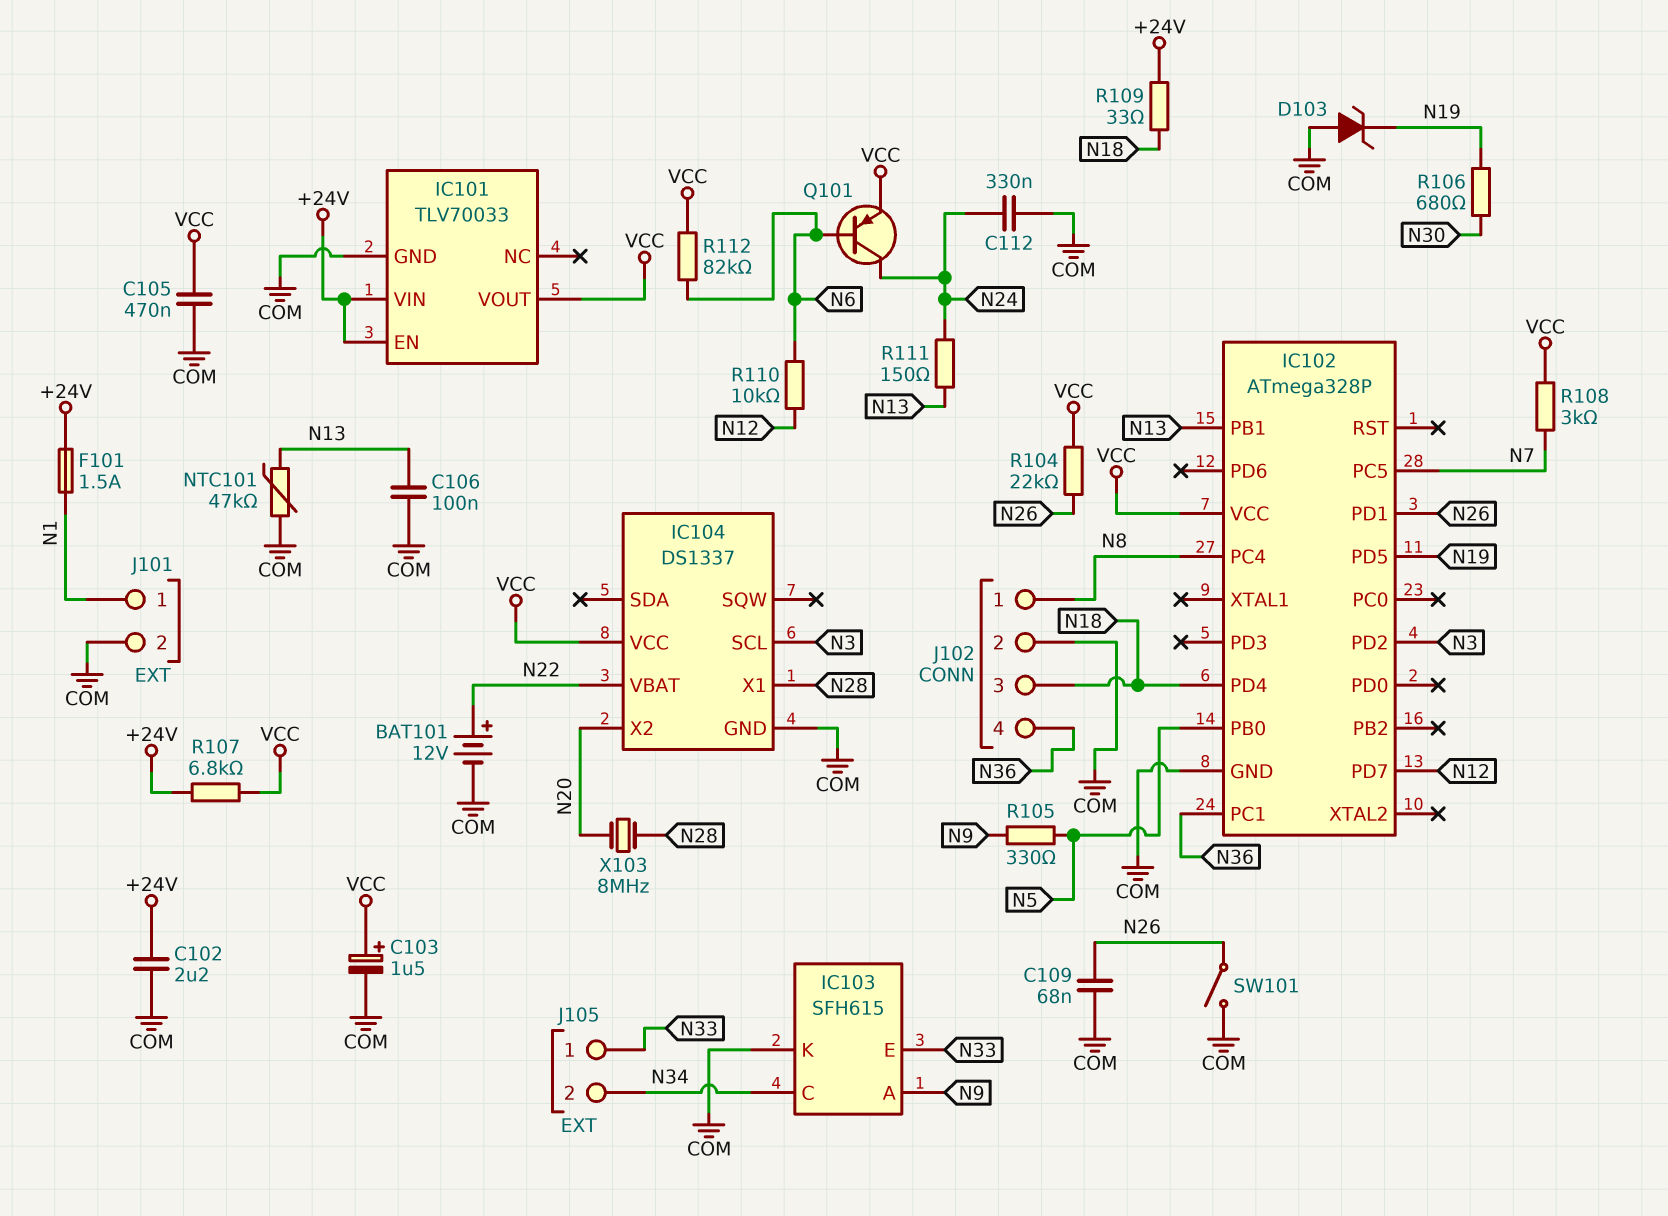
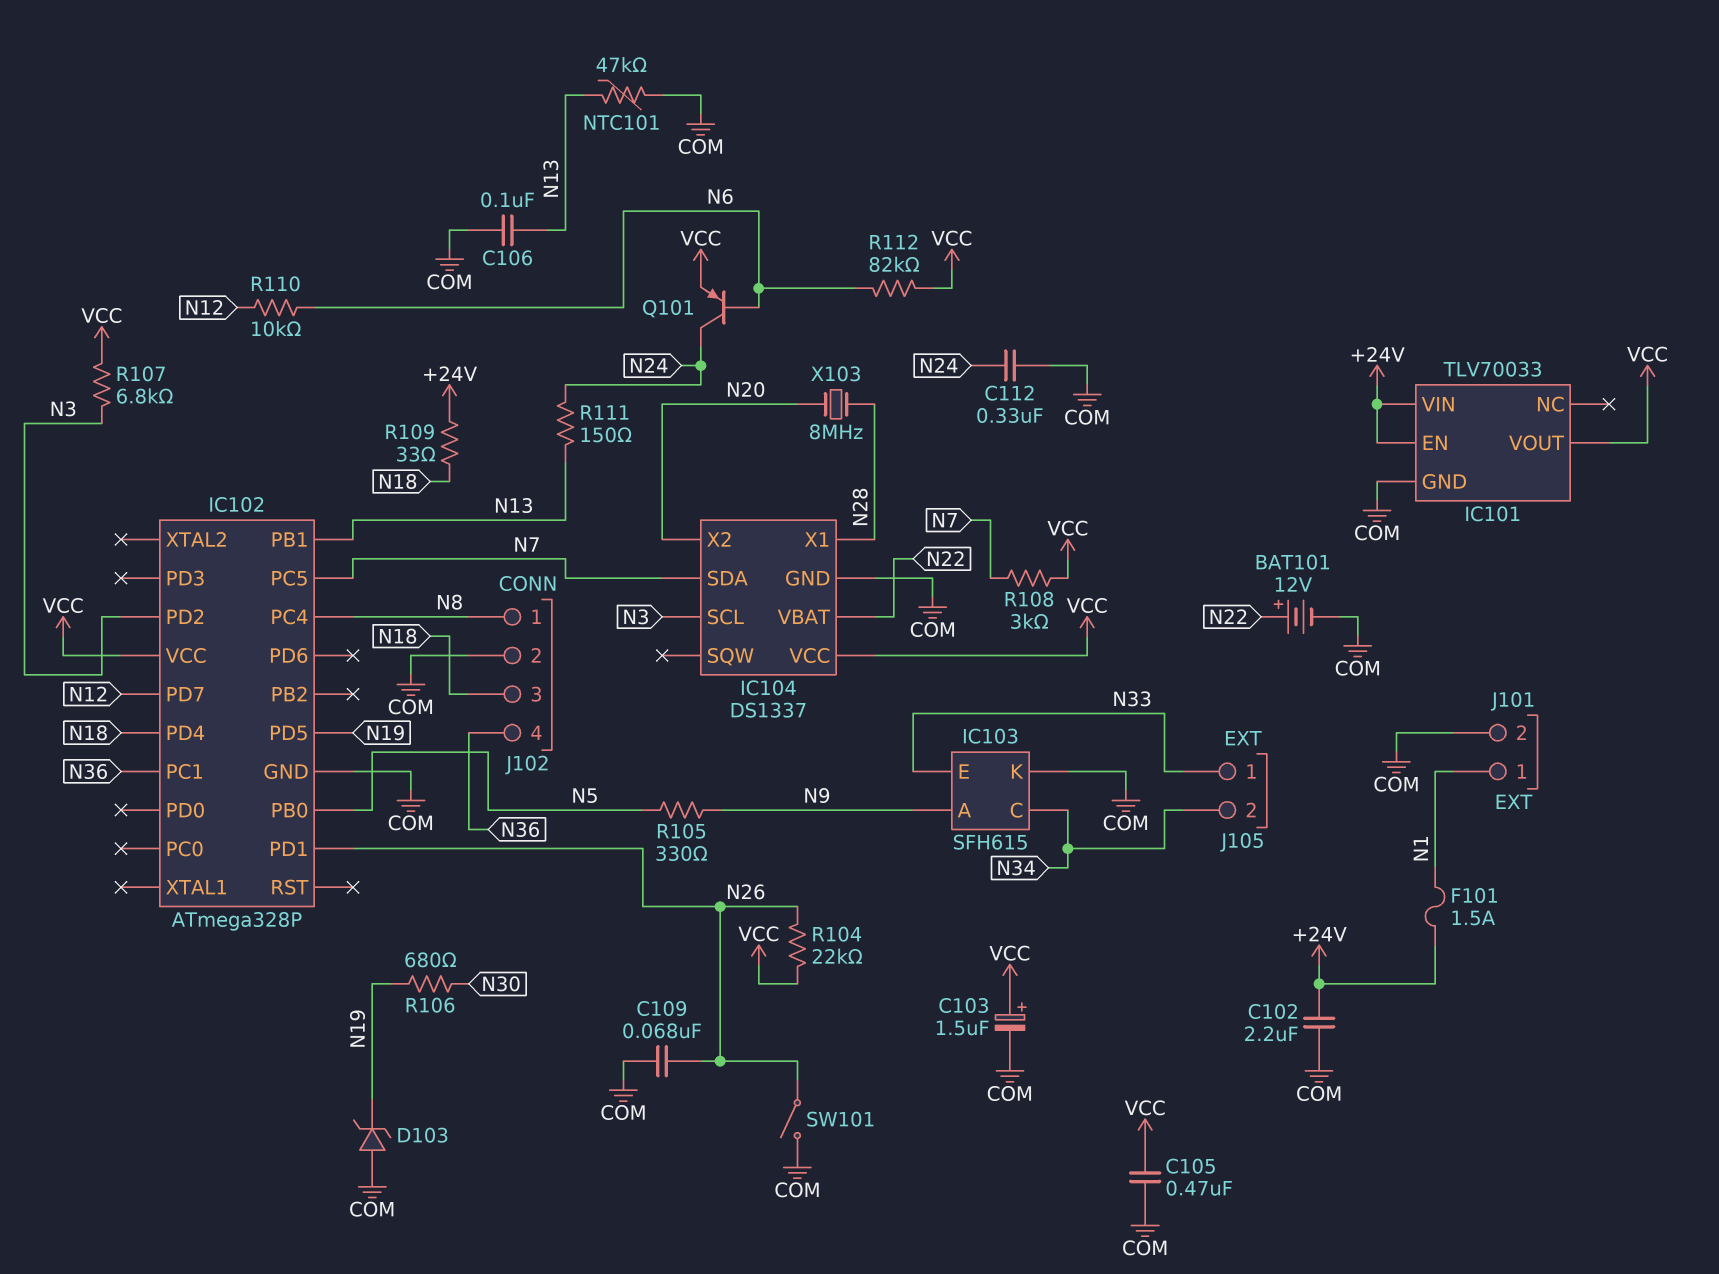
IC104 pin SDA: none -> N7
R107: 6.8k (+24V, VCC) -> 6.8k (N3, VCC)

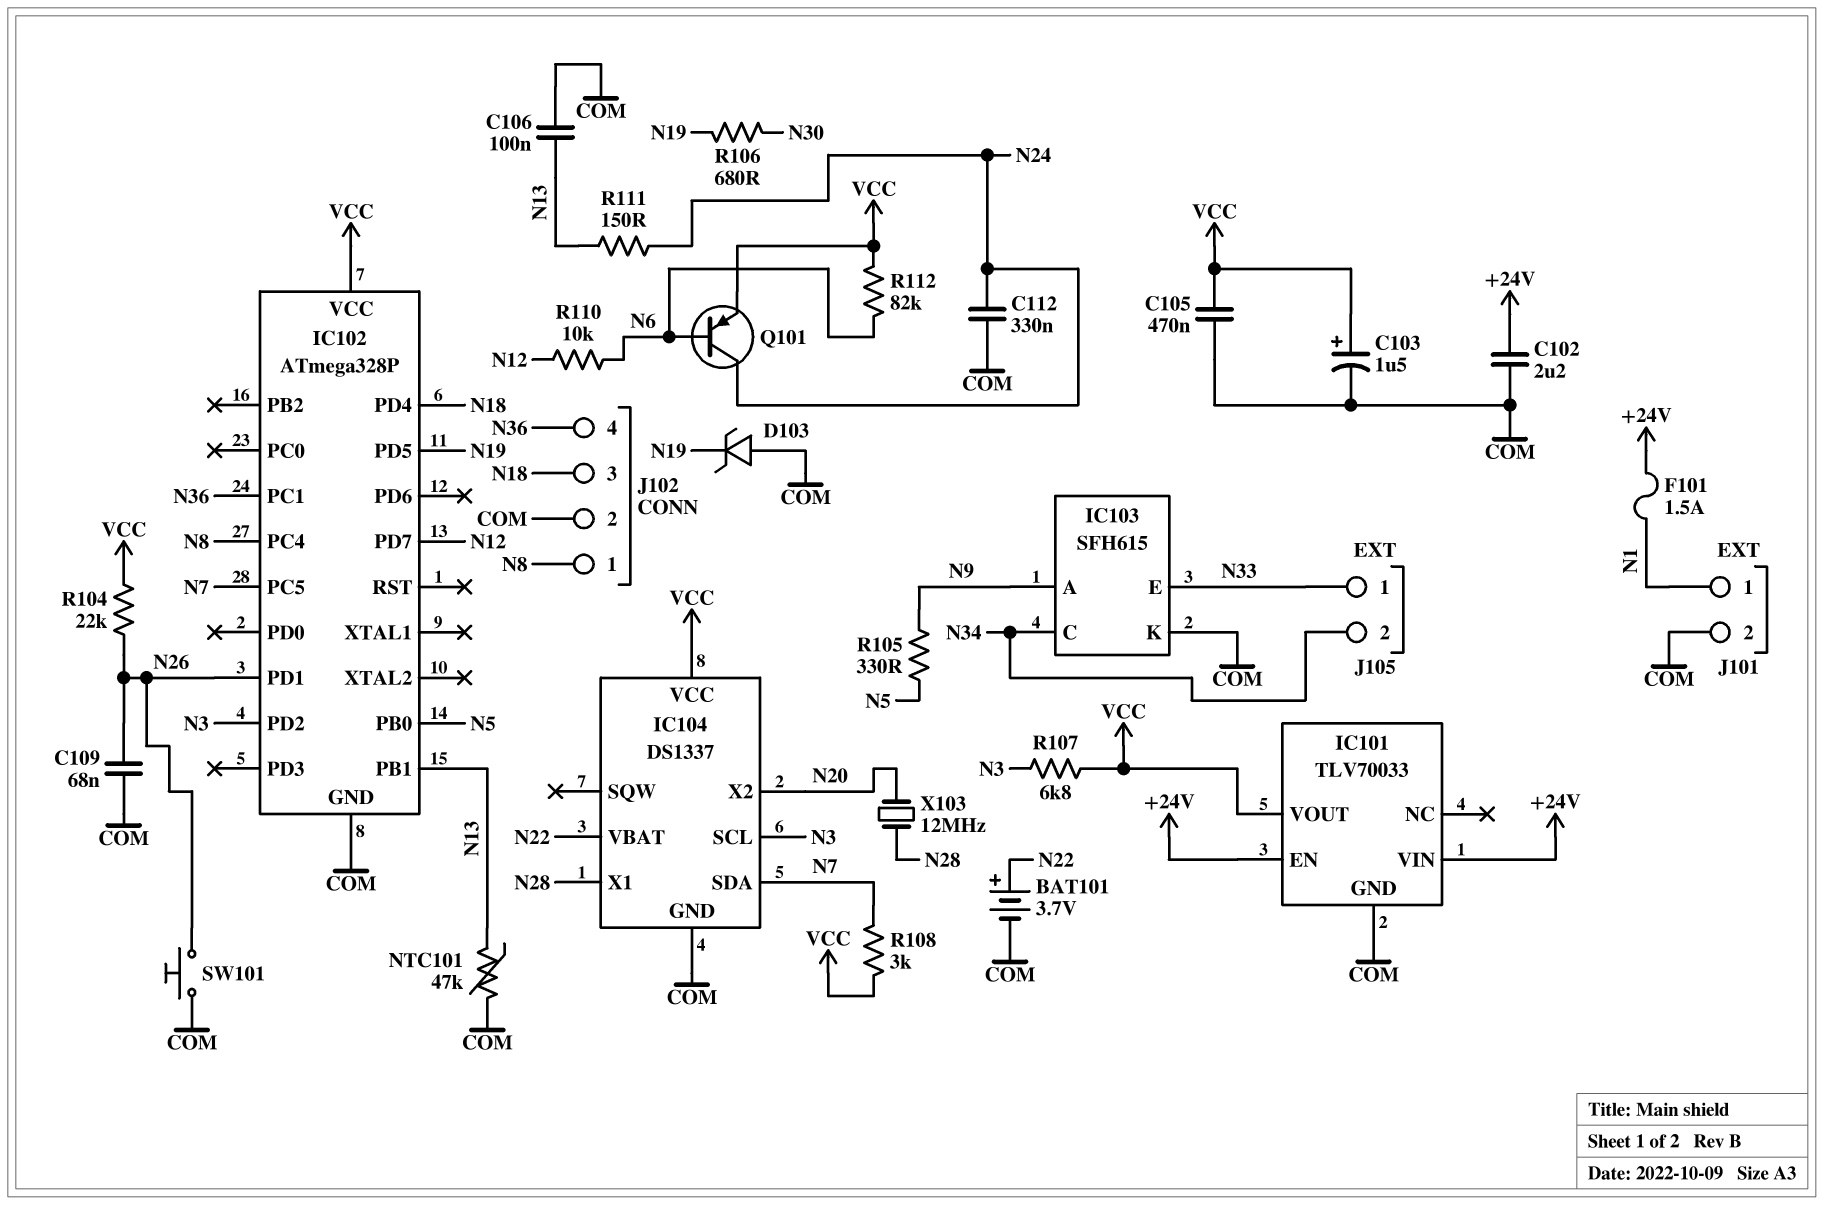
BAT101: 12V (plus N22, minus COM) -> 3.7V (plus N22, minus COM)
R109: 33 (+24V, N18) -> none
SW101: switch (COM, N26) -> button (COM, N26)
X103: 8MHz (N20, N28) -> 12MHz (N20, N28)

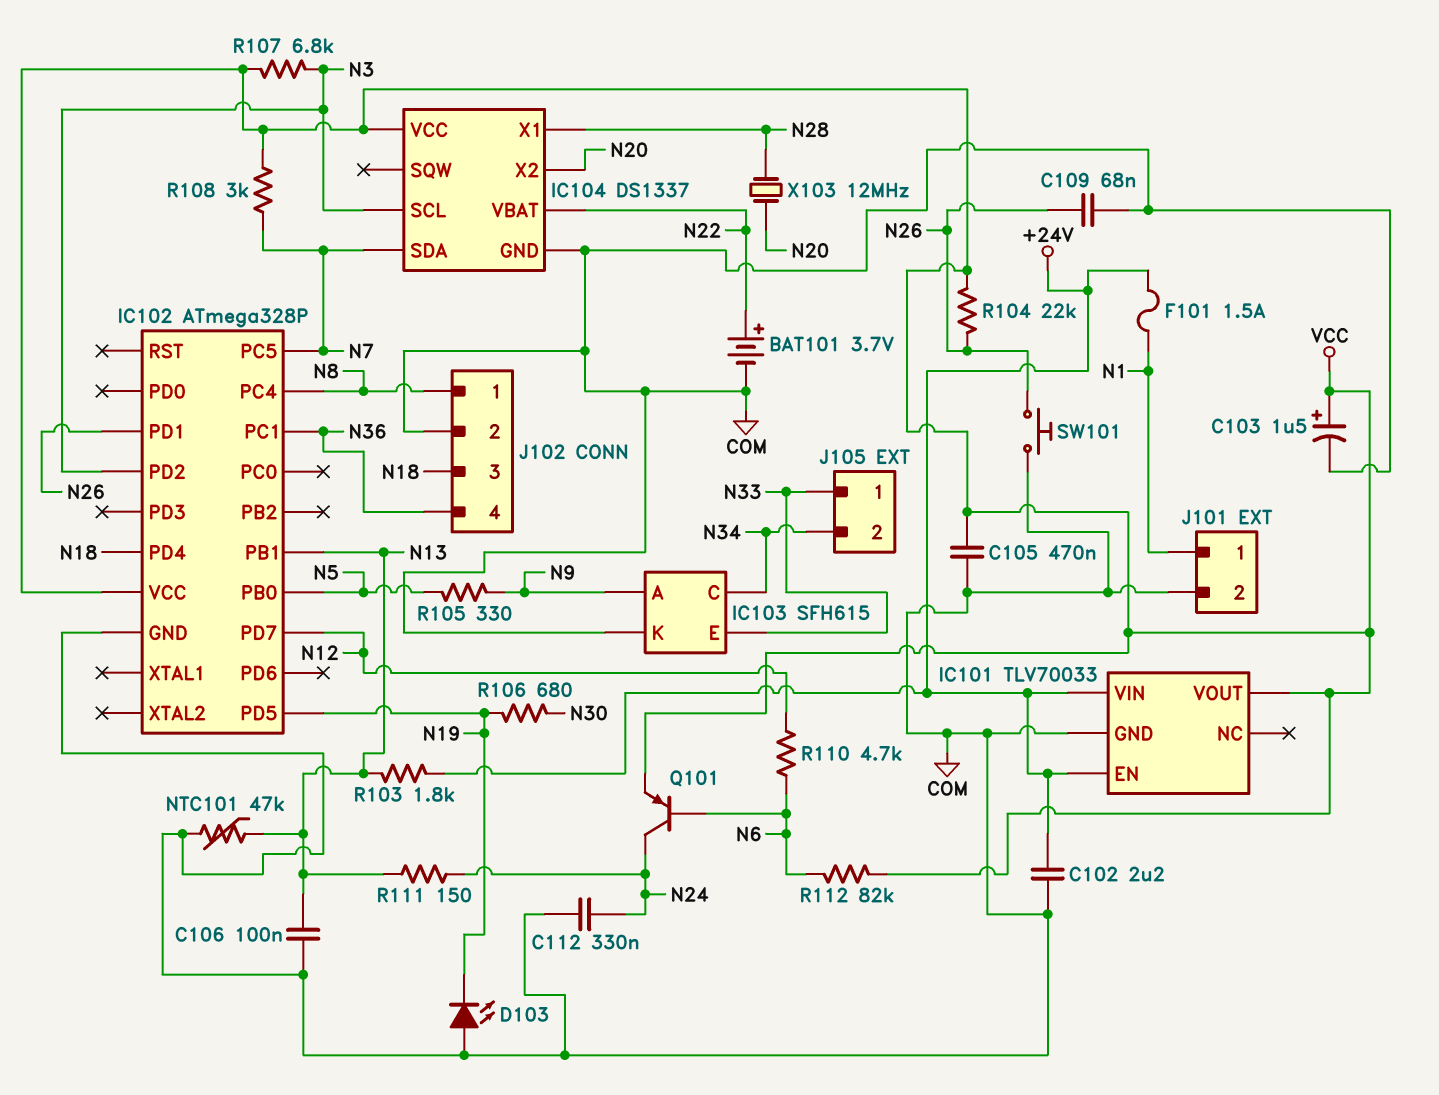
D103: zener (A COM, K N19) -> LED (A COM, K N19)
R103: none -> 1.8k (+24V, N13)
R110: 10k (N6, N12) -> 4.7k (N6, N12)

